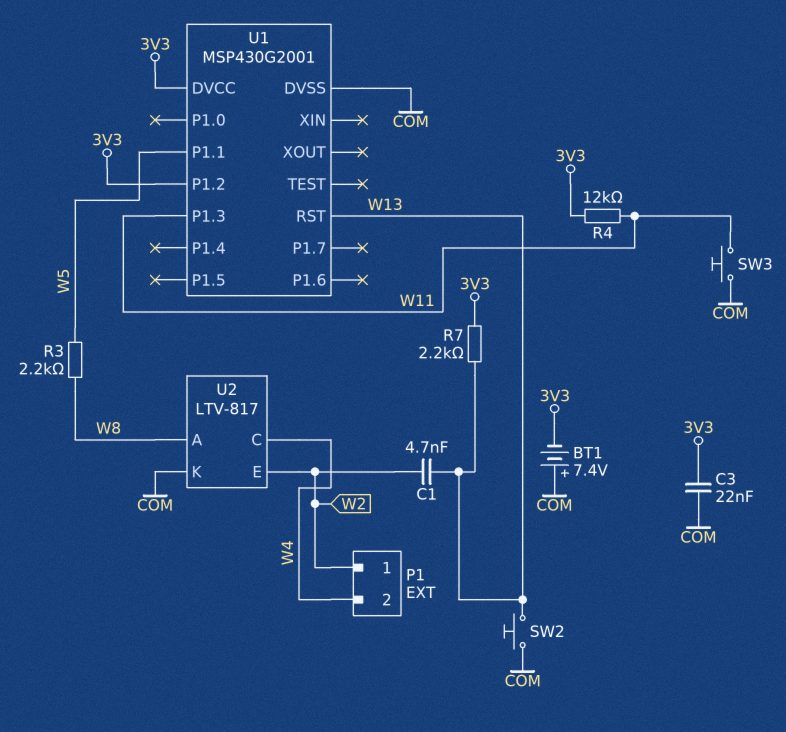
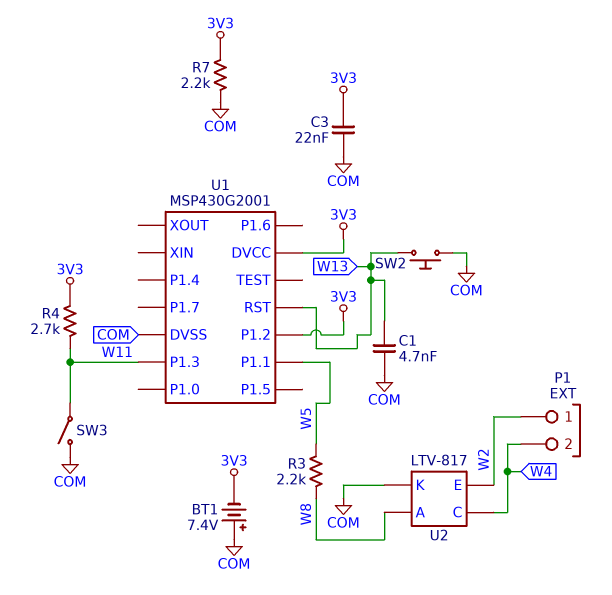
C1: 4.7nF (W2, W13) -> 4.7nF (COM, W13)
R4: 12k (3V3, W11) -> 2.7k (3V3, W11)
R7: 2.2k (3V3, W13) -> 2.2k (3V3, COM)
SW3: button (COM, W11) -> switch (COM, W11)

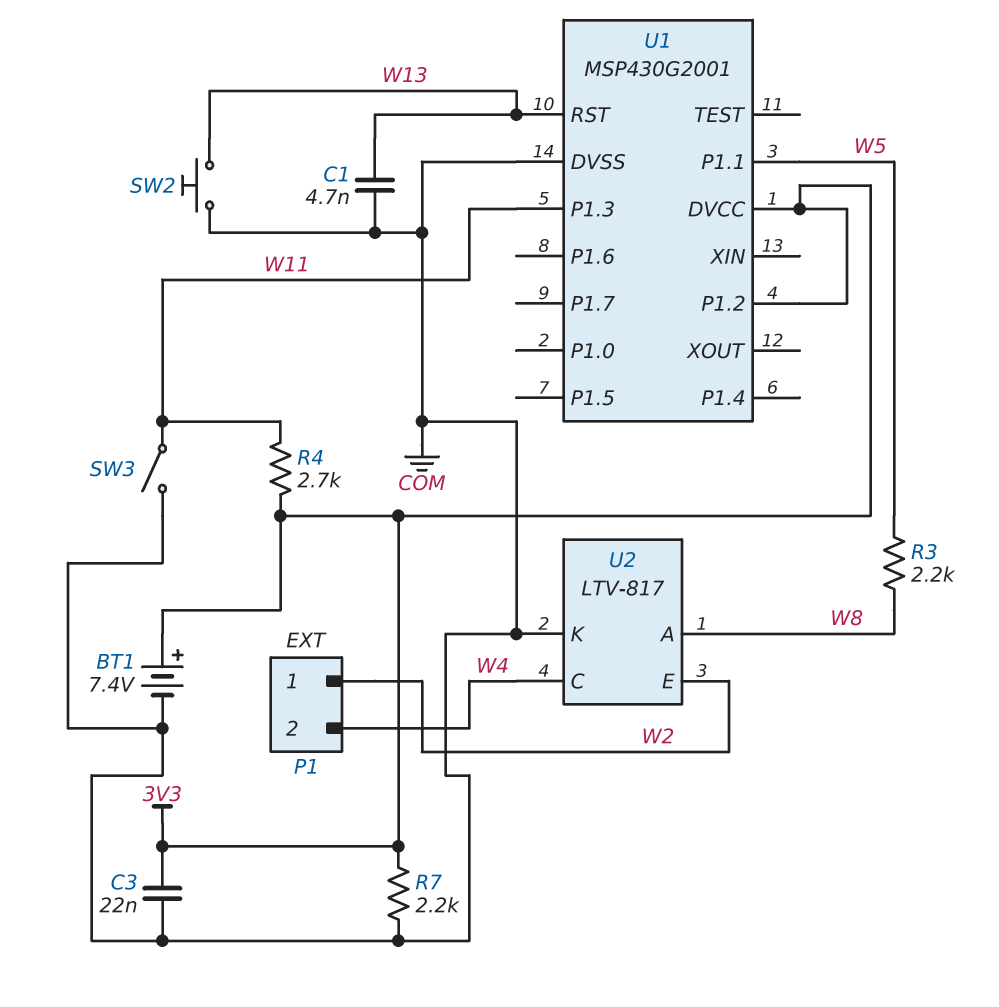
BT1: 7.4V (plus COM, minus 3V3) -> 7.4V (plus 3V3, minus COM)

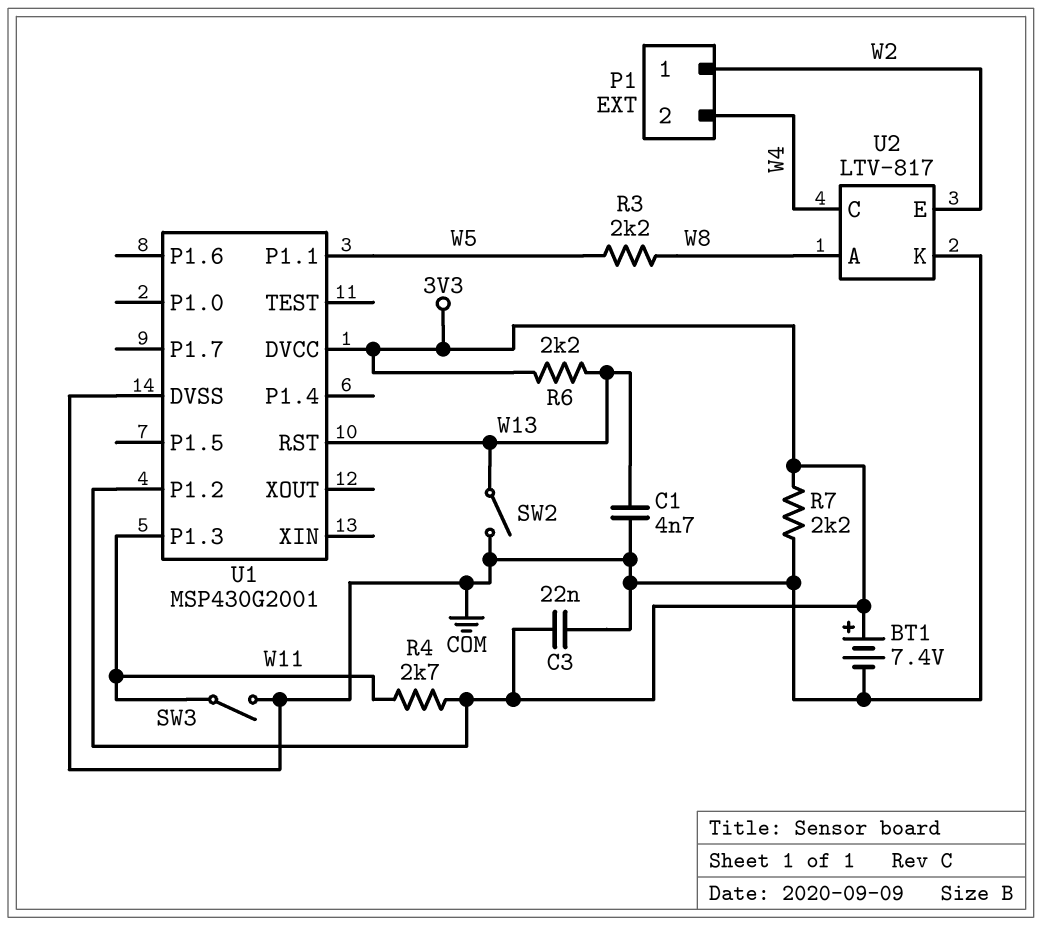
R6: none -> 2.2k (3V3, W13)
SW2: button (COM, W13) -> switch (COM, W13)

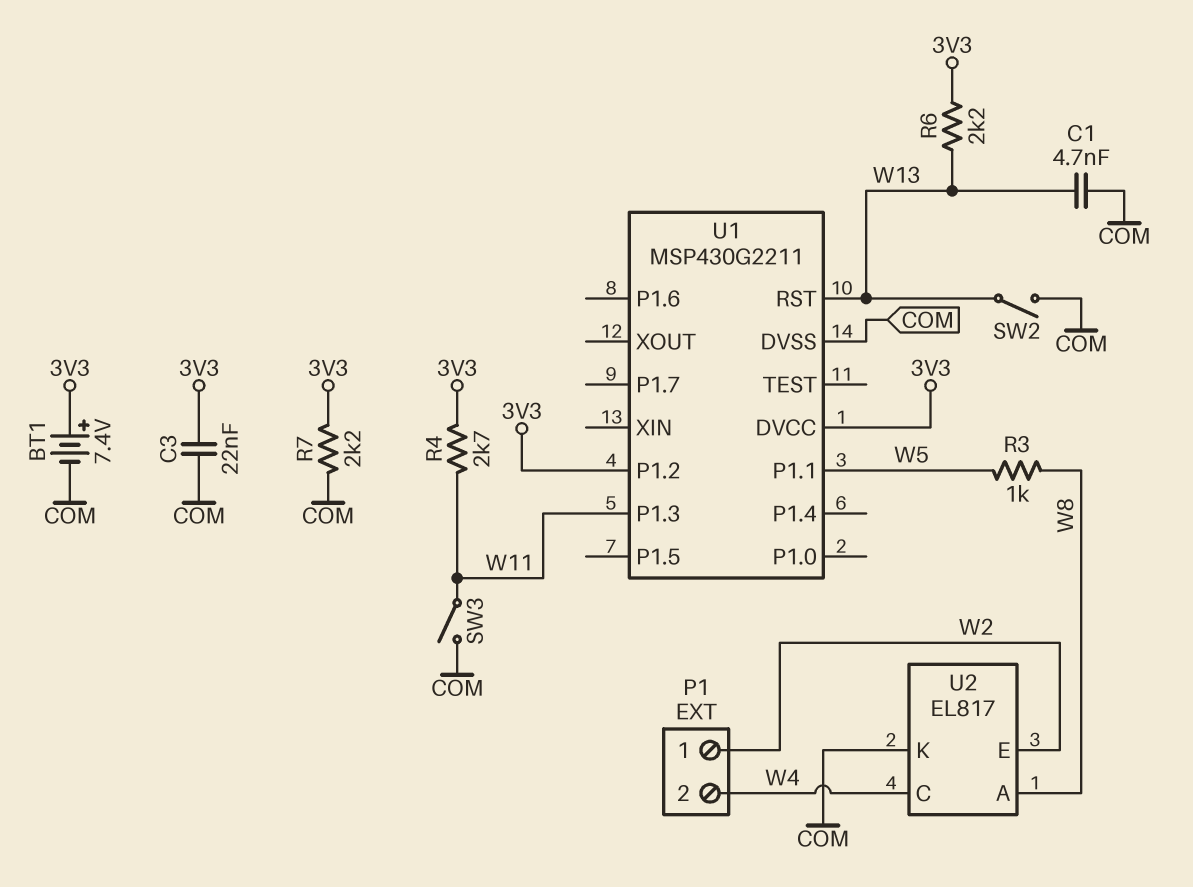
R3: 2.2k (W5, W8) -> 1k (W5, W8)
U1: MSP430G2001 -> MSP430G2211
U2: LTV-817 -> EL817

